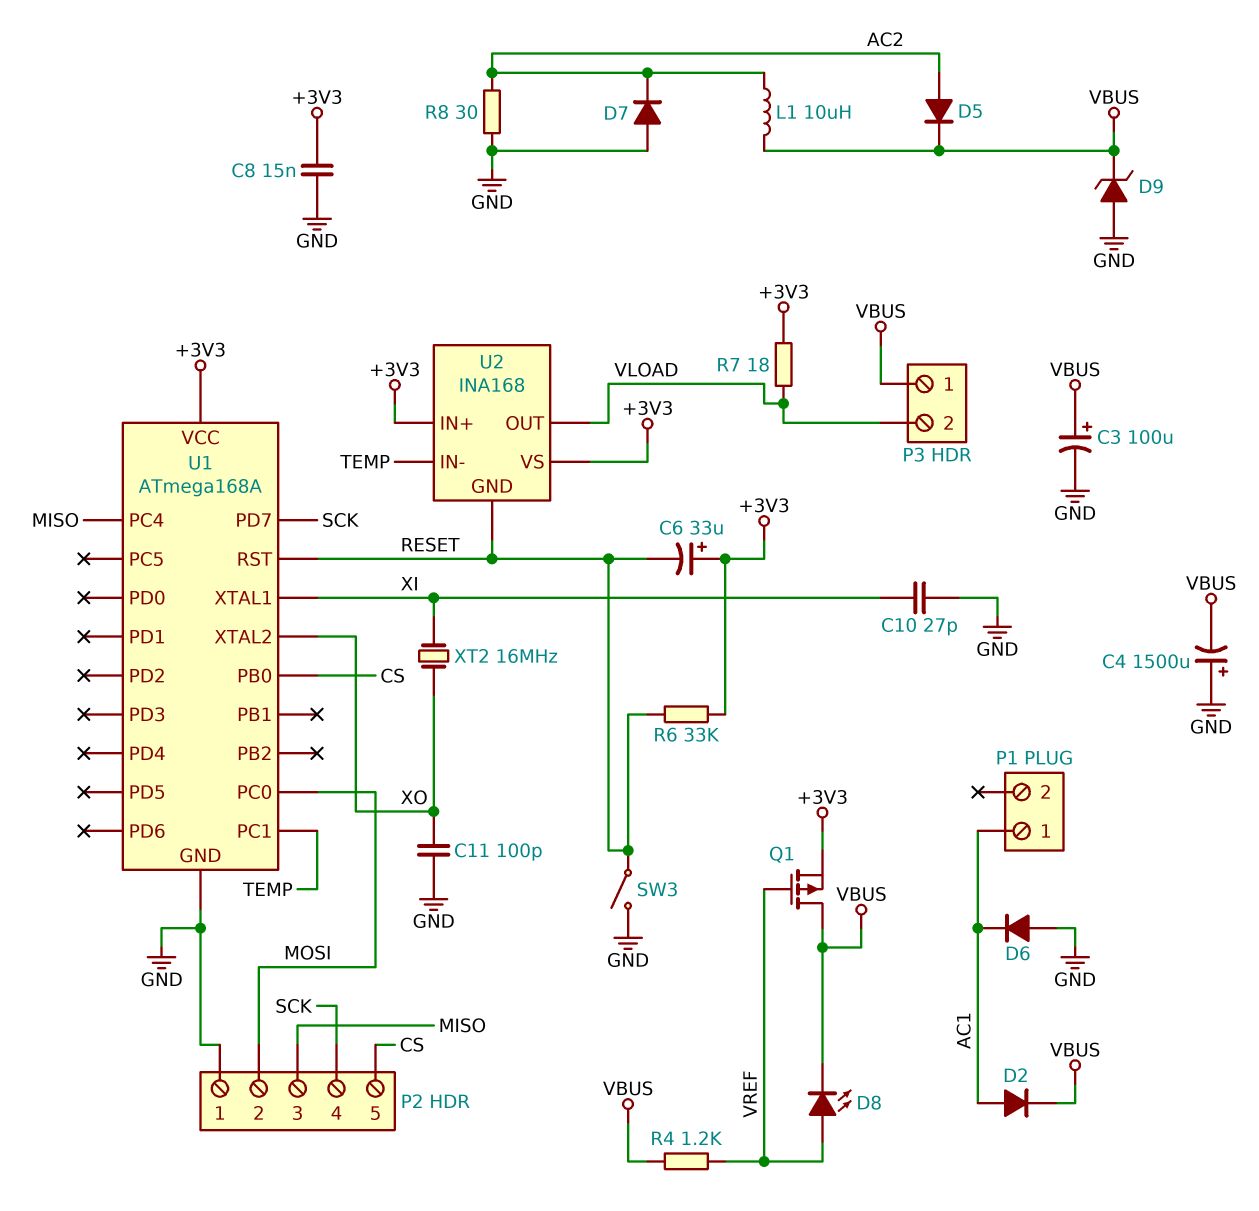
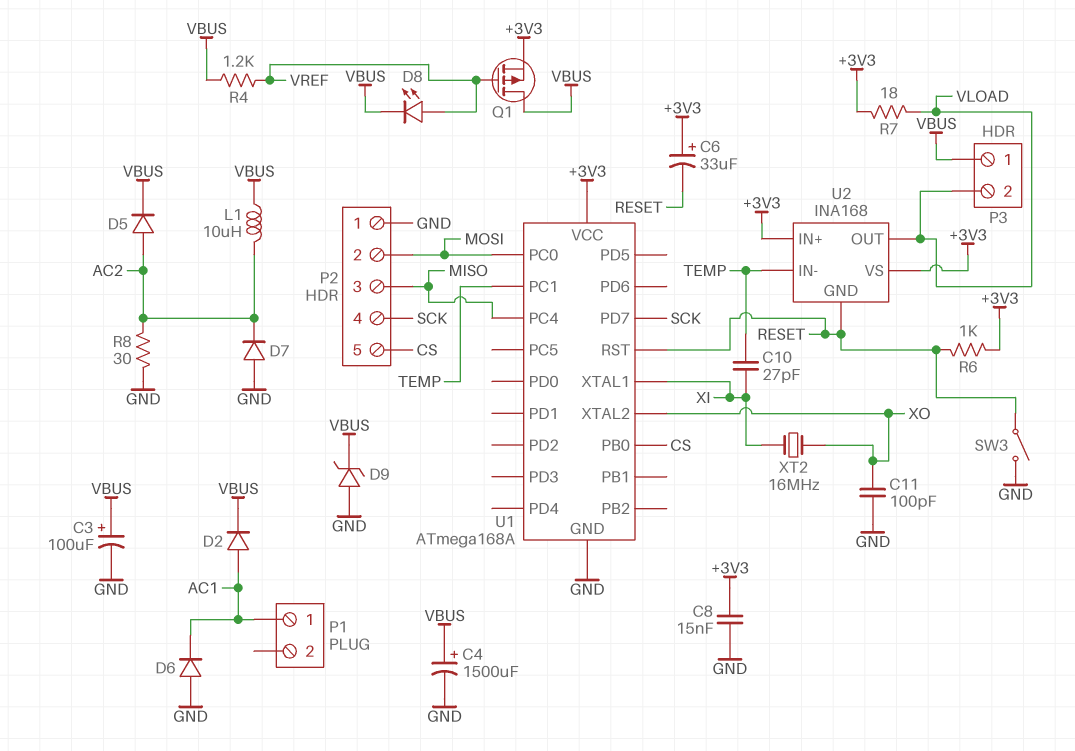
C4: 1500uF (plus GND, minus VBUS) -> 1500uF (plus VBUS, minus GND)
C10: 27pF (GND, XI) -> 27pF (TEMP, XI)
R6: 33k (+3V3, RESET) -> 1k (+3V3, RESET)

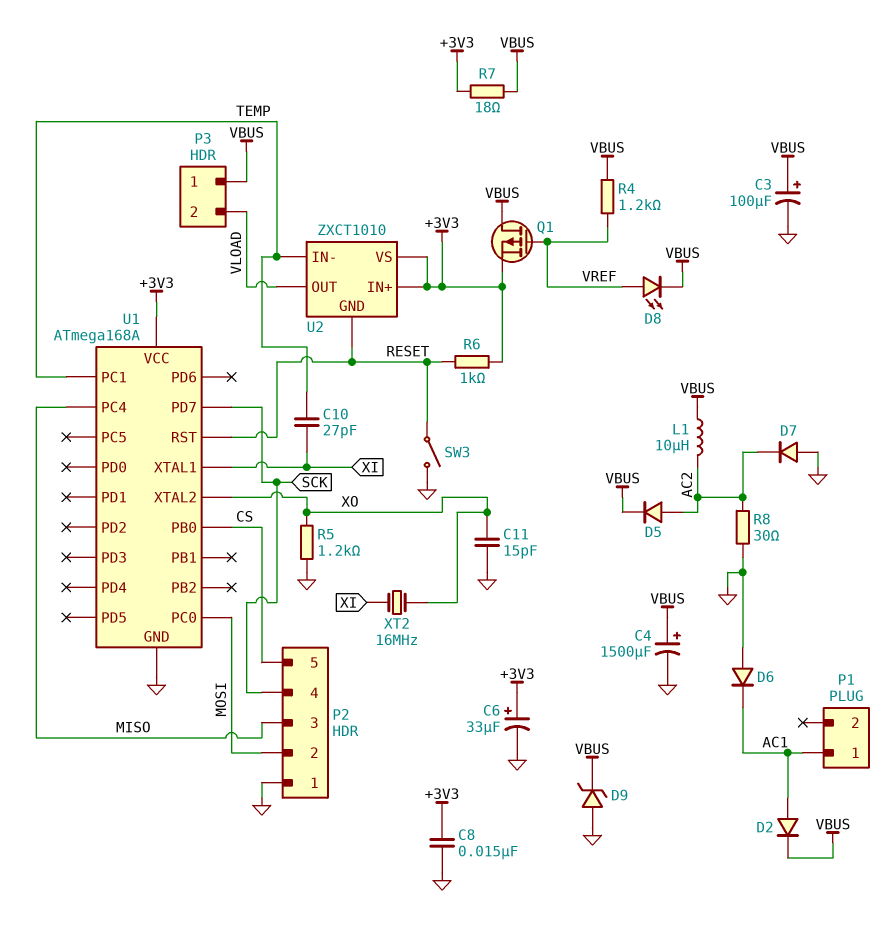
C6: 33uF (plus +3V3, minus RESET) -> 33uF (plus +3V3, minus GND)
C11: 100pF (GND, XO) -> 15pF (GND, XO)
R5: none -> 1.2k (GND, XO)
R7: 18 (+3V3, VLOAD) -> 18 (+3V3, VBUS)
U2: INA168 -> ZXCT1010

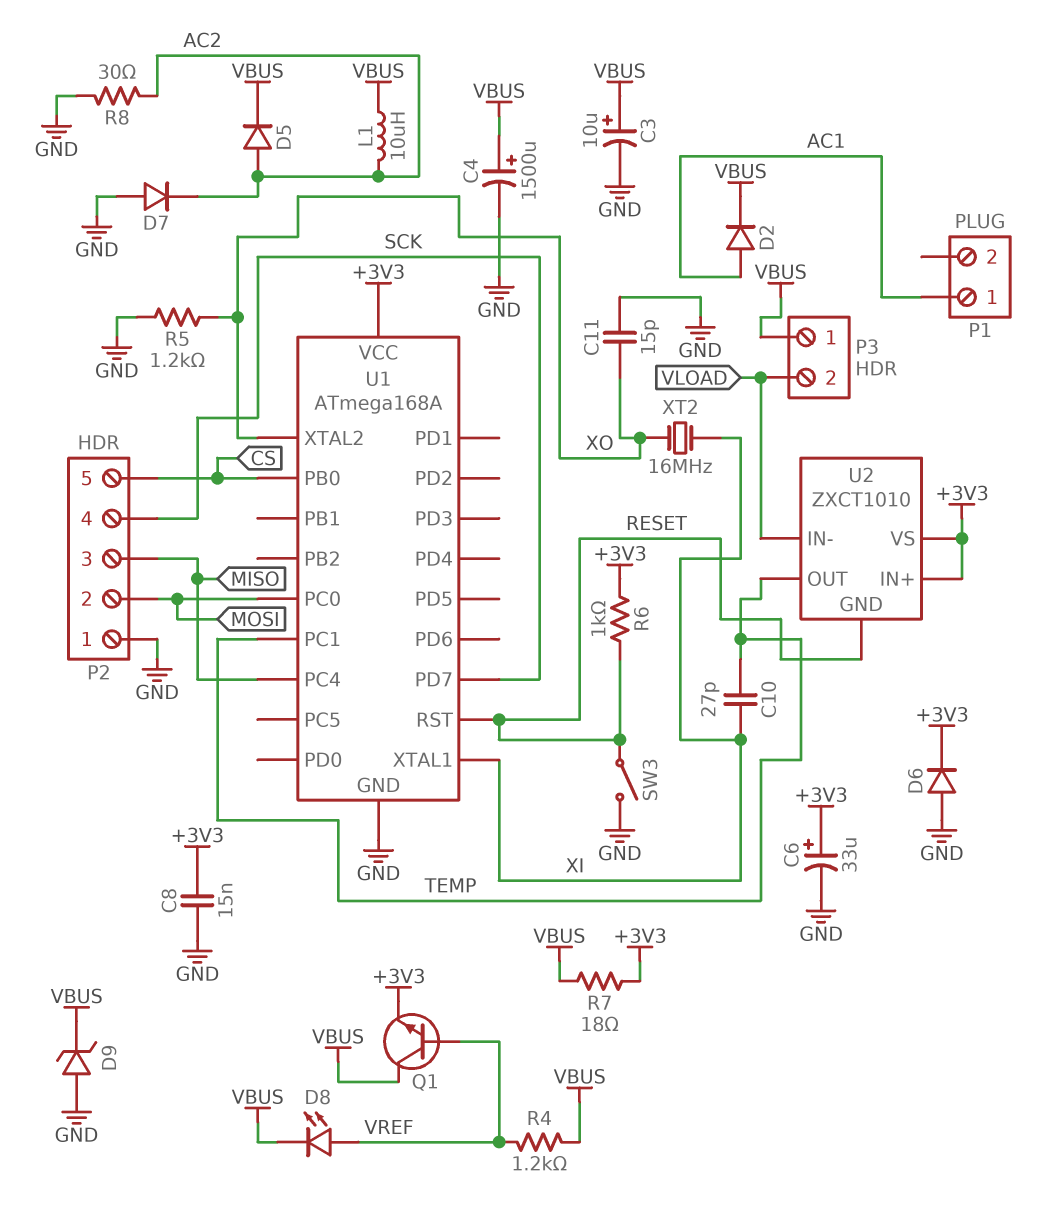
C3: 100uF (plus VBUS, minus GND) -> 10uF (plus VBUS, minus GND)
D6: diode (A GND, K AC1) -> diode (A GND, K +3V3)
Q1: PMOS (G VREF, D VBUS, S +3V3) -> NPN (B VREF, C VBUS, E +3V3)
U2 pin IN-: TEMP -> VLOAD
U2 pin OUT: VLOAD -> TEMP

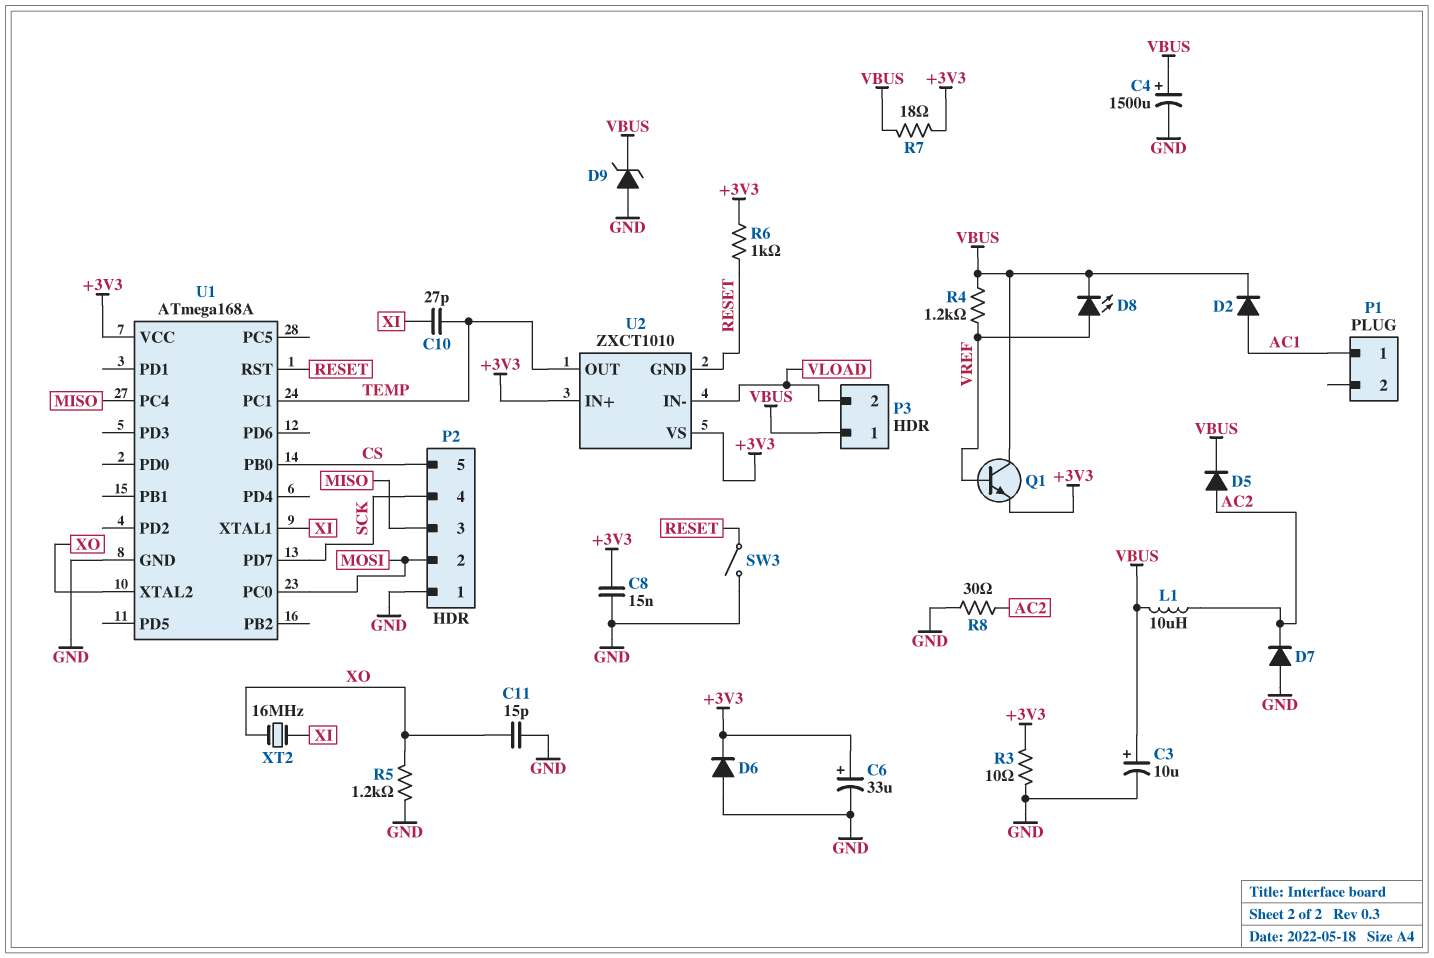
R3: none -> 10 (+3V3, GND)

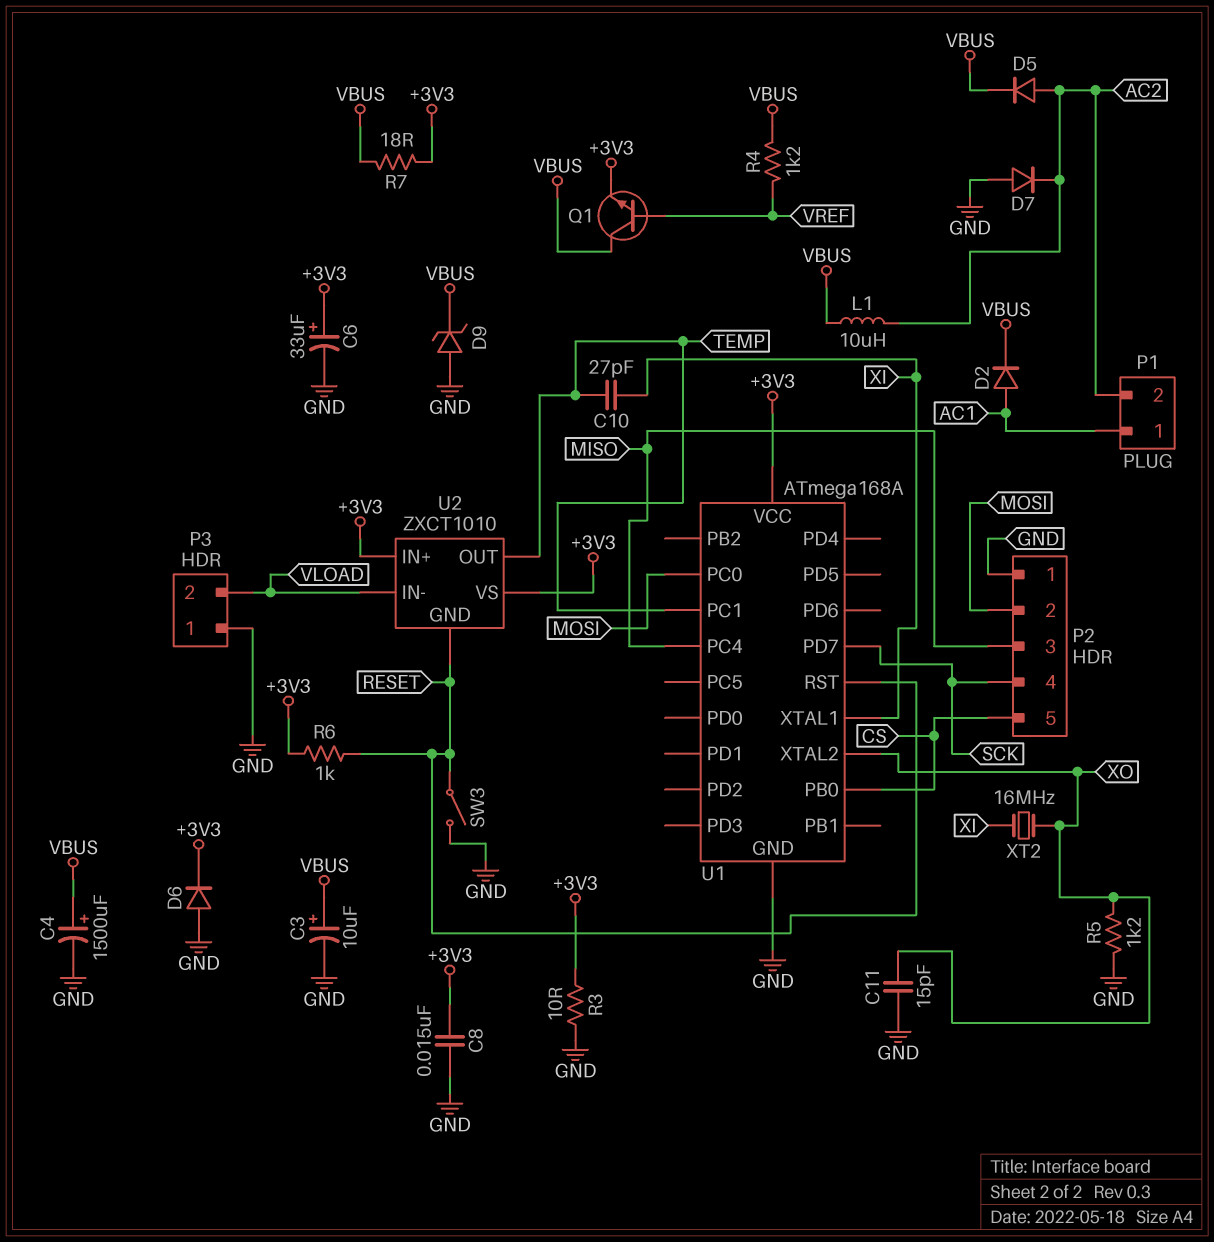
D8: LED (A VREF, K VBUS) -> none
P1 pin 2: none -> AC2
P3 pin 1: VBUS -> GND
R8: 30 (AC2, GND) -> none

